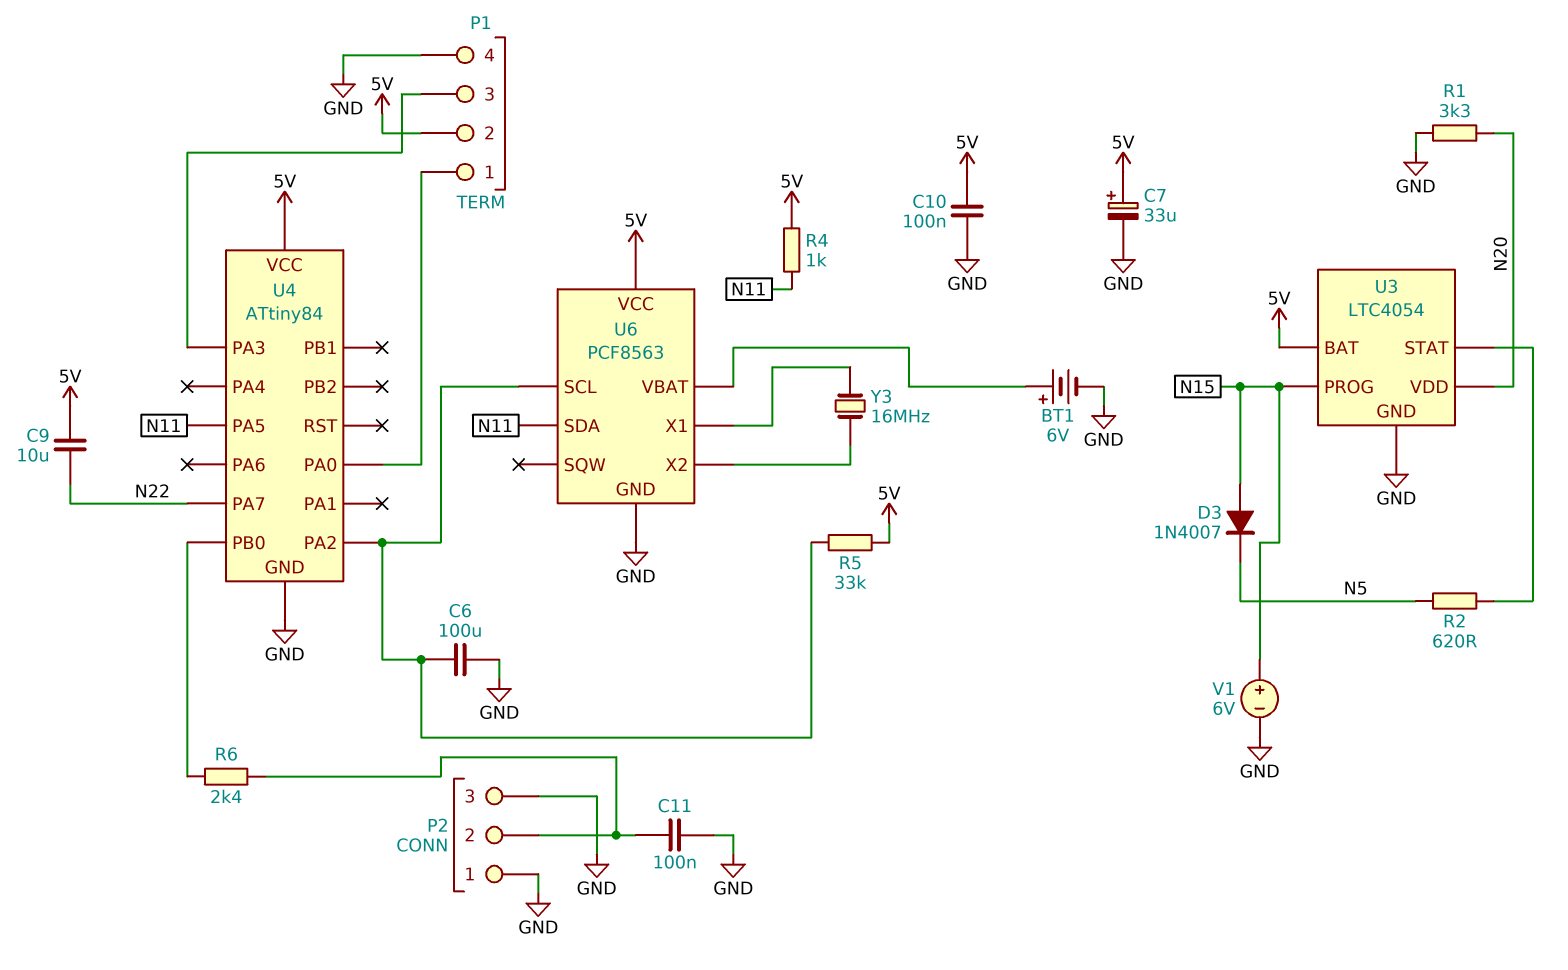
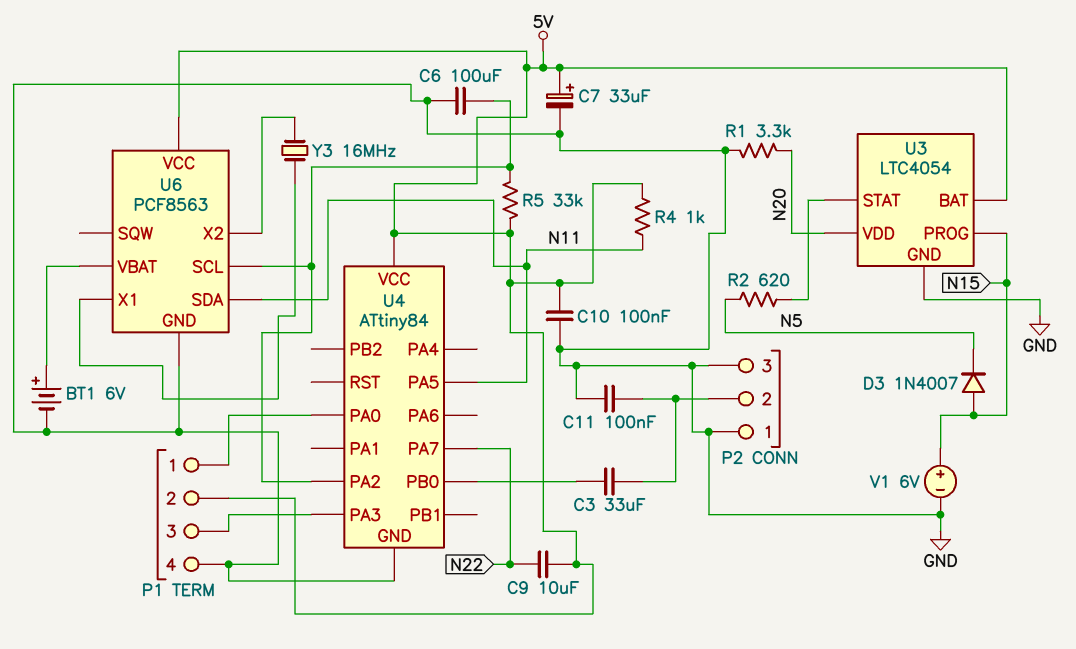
C3: none -> 33uF (P2/2, U4/PB0)
R6: 2.4k (P2/2, U4/PB0) -> none

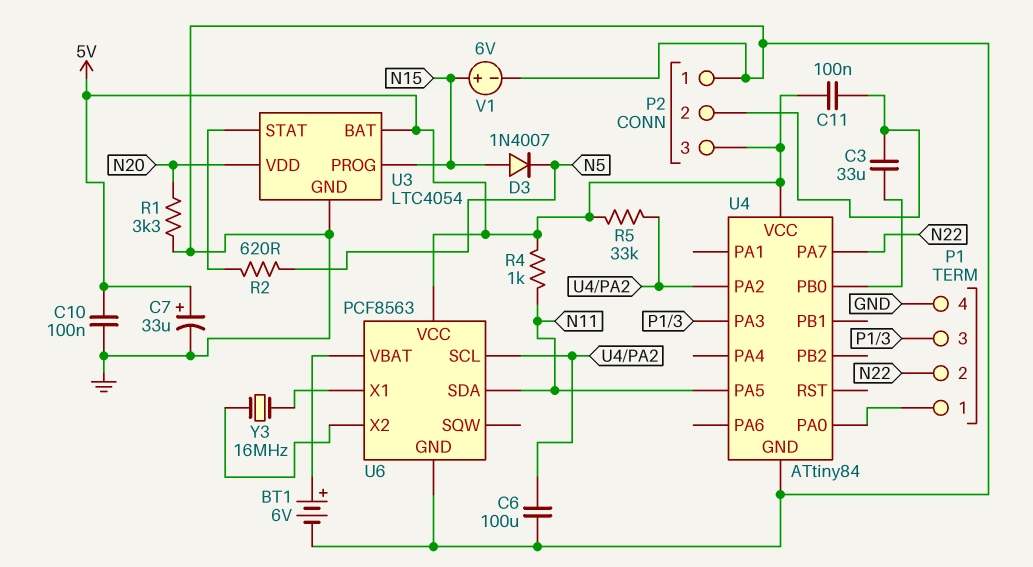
C9: 10uF (5V, N22) -> none
C11: 100nF (GND, P2/2) -> 100nF (5V, P2/2)
P1 pin 2: 5V -> N22
P2 pin 3: GND -> 5V

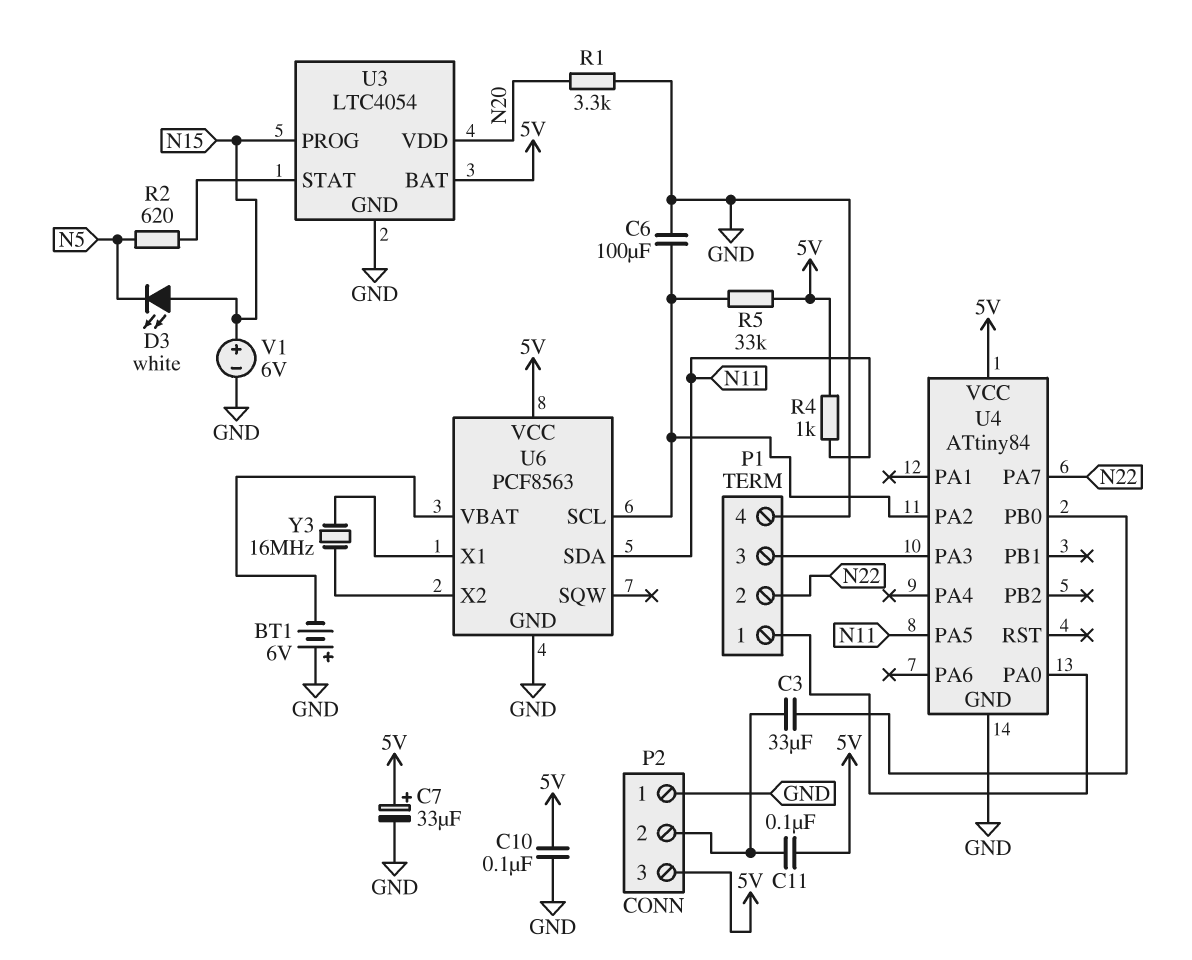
BT1: 6V (plus U6/VBAT, minus GND) -> 6V (plus GND, minus U6/VBAT)
D3: diode 1N4007 (A N15, K N5) -> LED white (A N15, K N5)

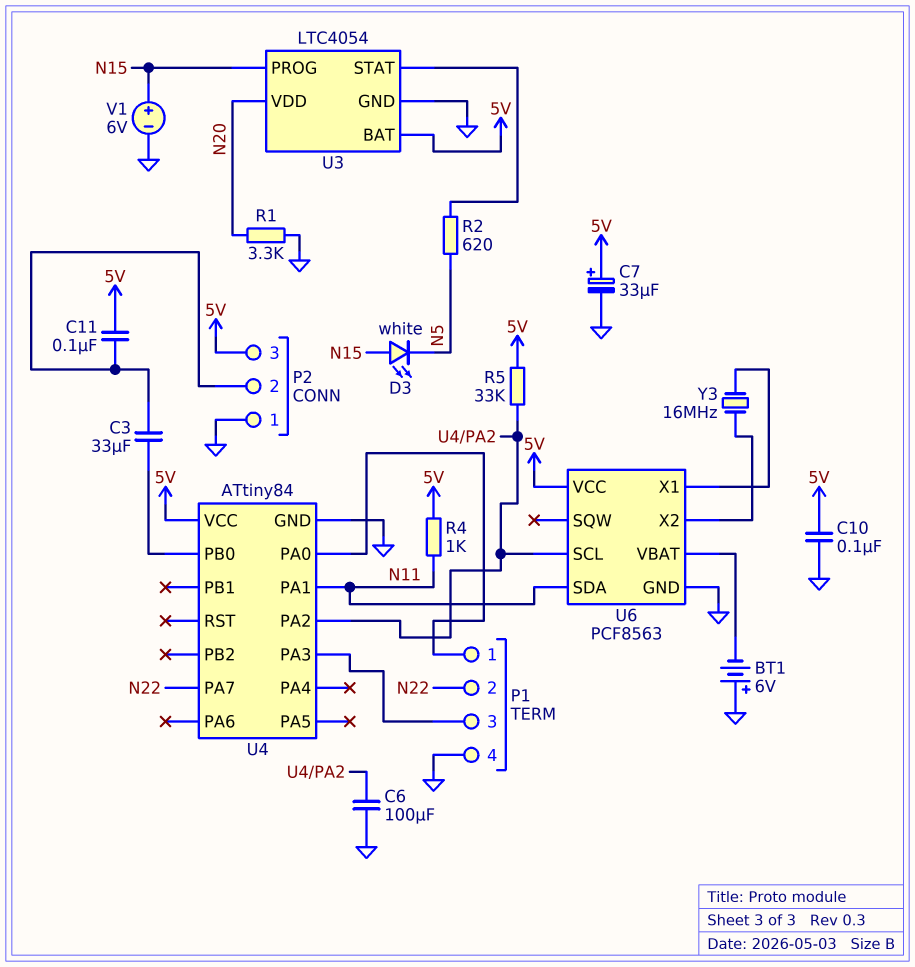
U4 pin PA1: none -> N11
U4 pin PA5: N11 -> none

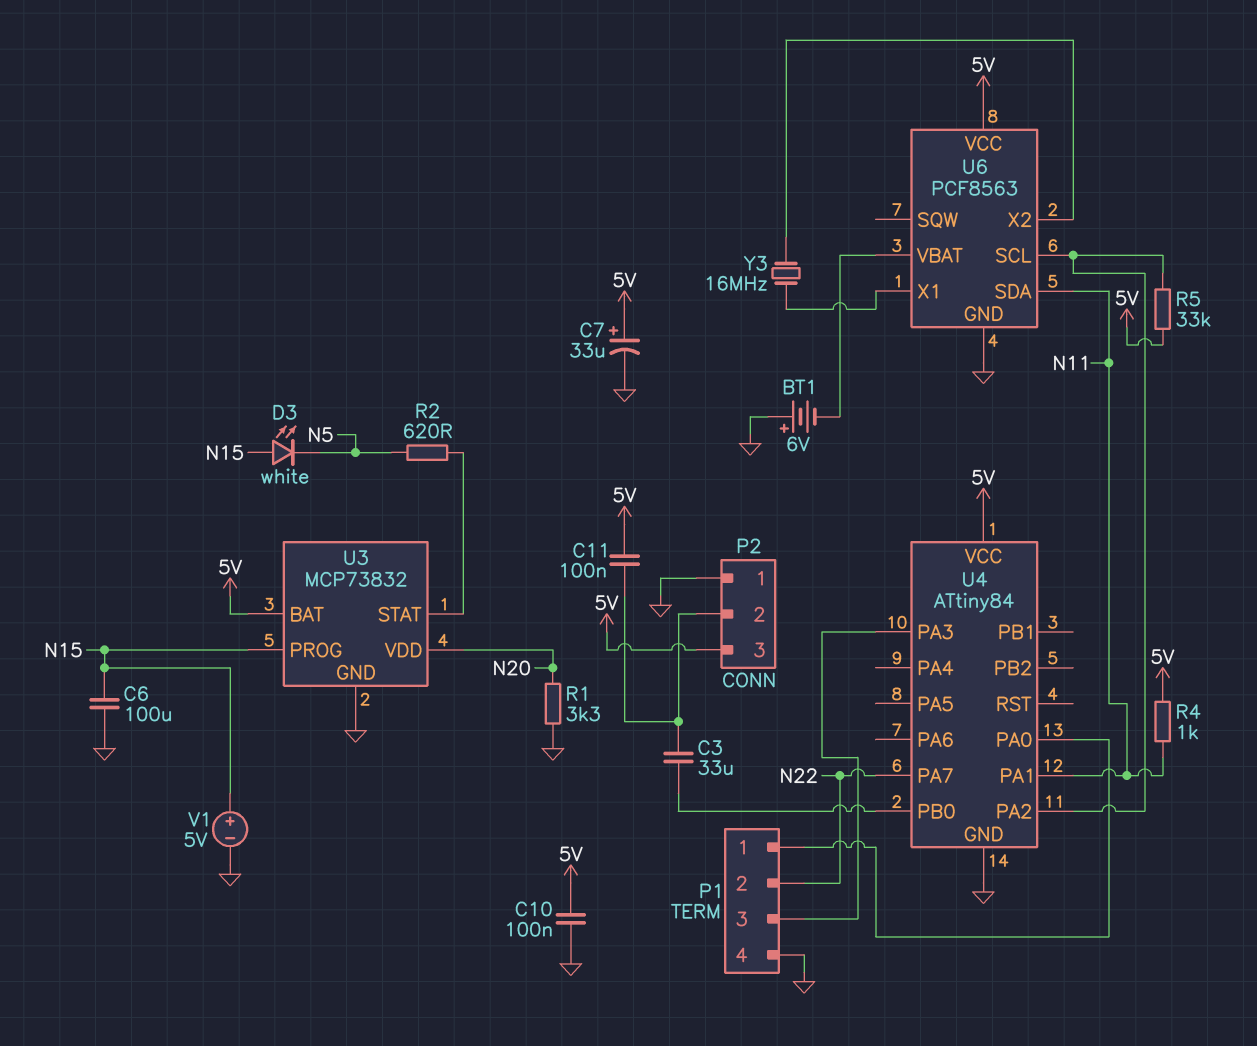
C6: 100uF (GND, U4/PA2) -> 100uF (GND, N15)
U3: LTC4054 -> MCP73832
V1: 6V (plus N15, minus GND) -> 5V (plus N15, minus GND)

